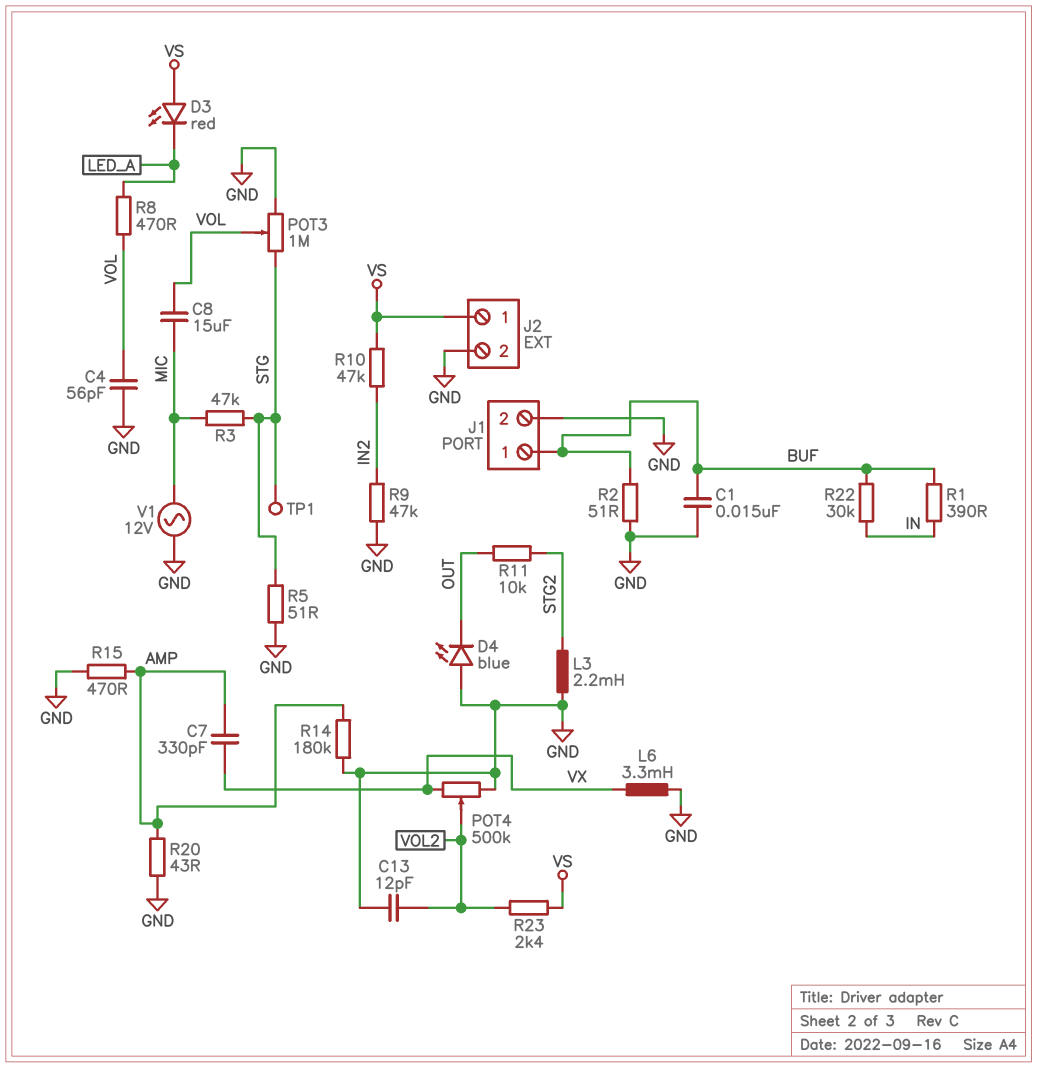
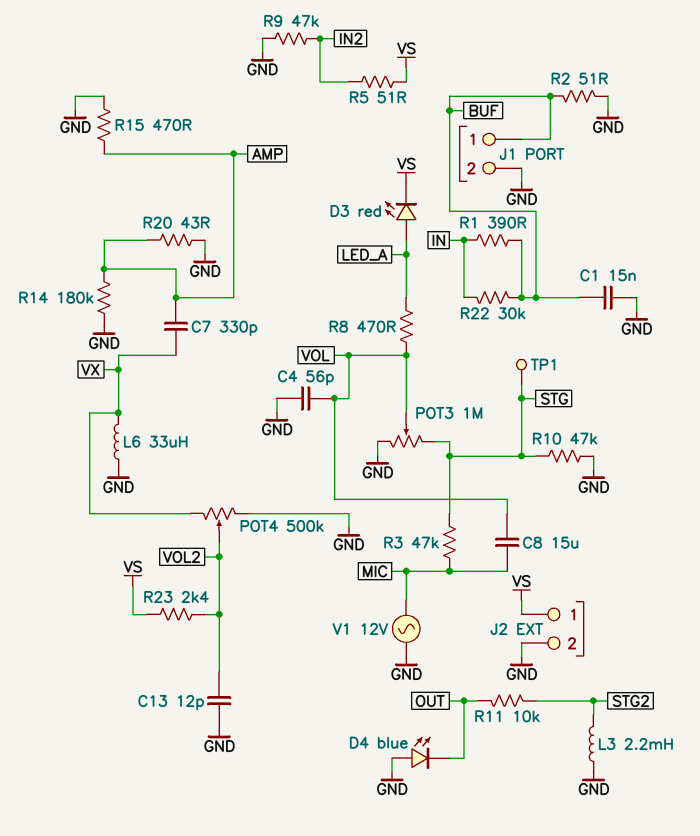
D3: LED red (A VS, K LED_A) -> LED red (A LED_A, K VS)
L6: 3.3mH (GND, VX) -> 33uH (GND, VX)
R5: 51 (GND, STG) -> 51 (IN2, VS)
R10: 47k (IN2, VS) -> 47k (GND, STG)

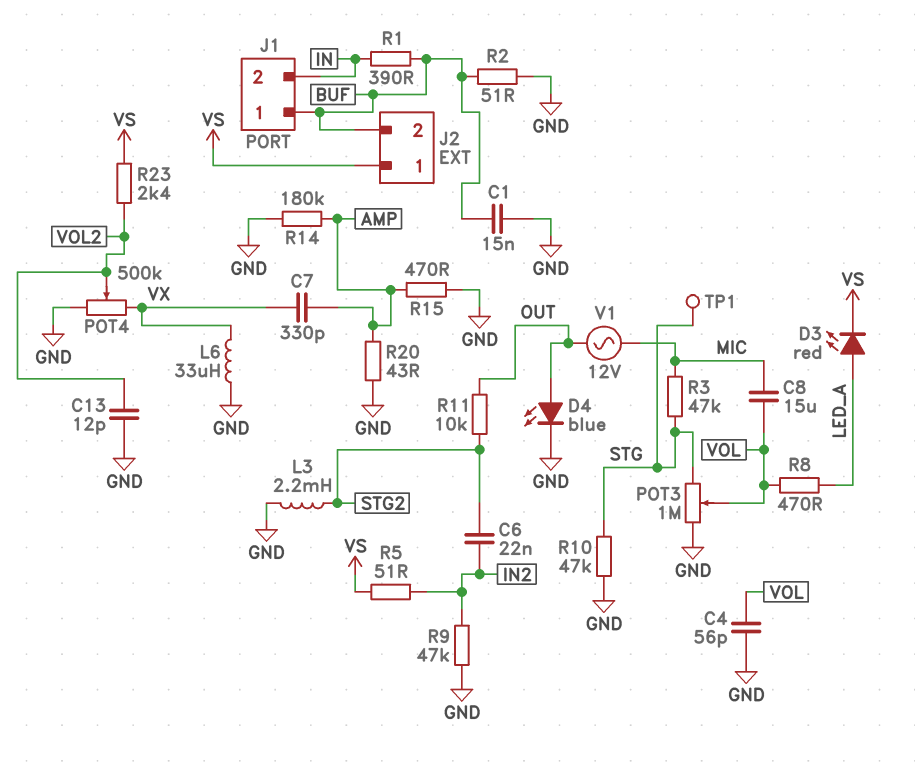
C6: none -> 22nF (IN2, STG2)
D4: LED blue (A GND, K OUT) -> LED blue (A OUT, K GND)
J1 pin 2: GND -> IN
J2 pin 2: GND -> BUF
R22: 30k (BUF, IN) -> none
V1: AC 12V (GND, MIC) -> AC 12V (MIC, OUT)

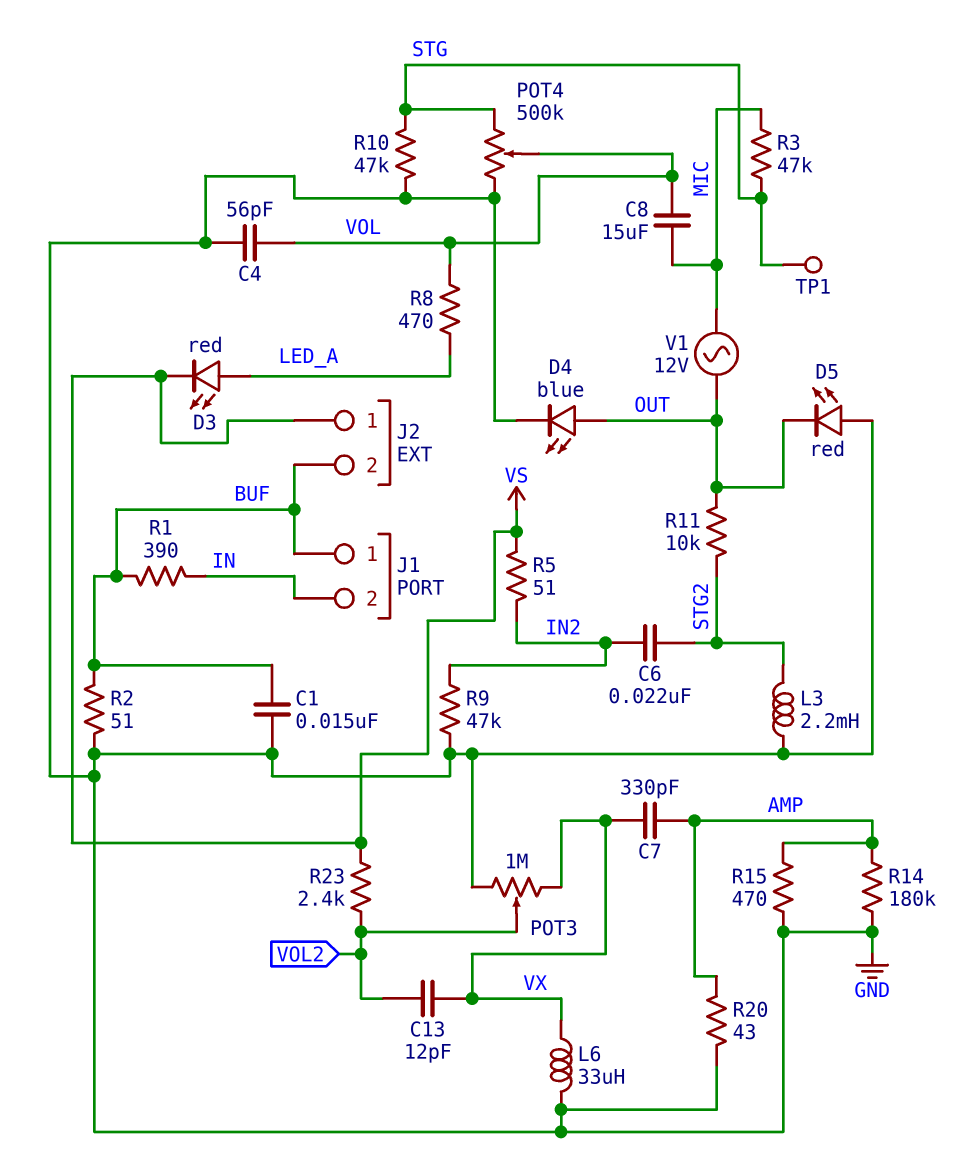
C13: 12pF (GND, VOL2) -> 12pF (VOL2, VX)
D5: none -> LED red (A GND, K OUT)
POT3: 1M (GND, STG, wiper VOL) -> 1M (GND, VX, wiper VOL2)
POT4: 500k (GND, VX, wiper VOL2) -> 500k (GND, STG, wiper VOL)

